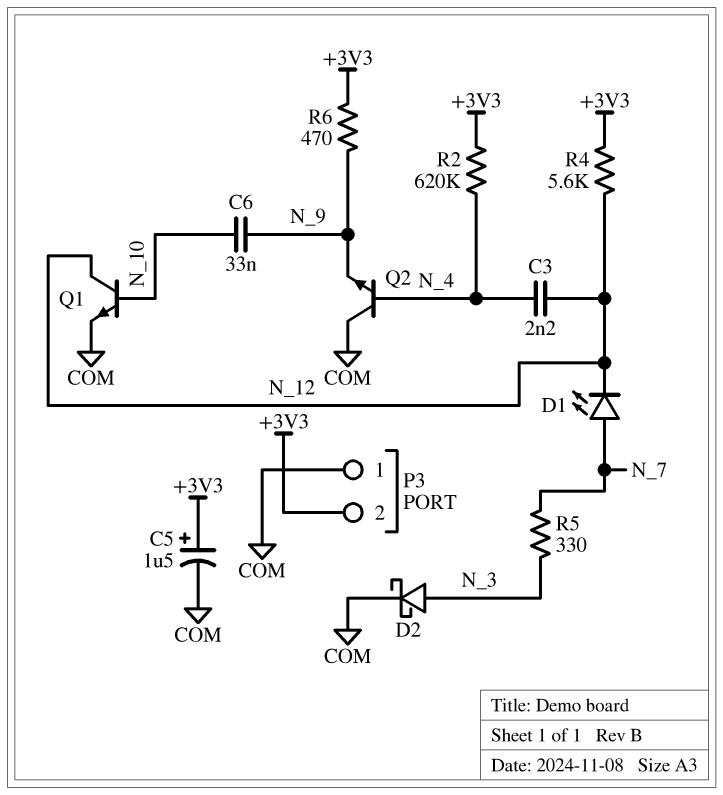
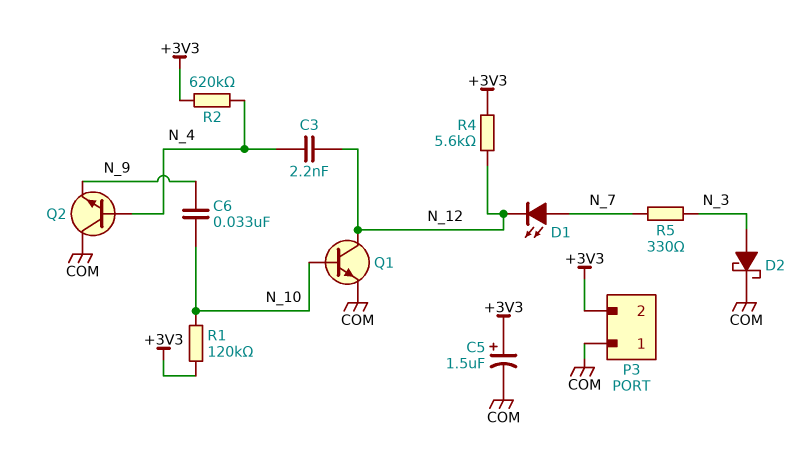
R1: none -> 120k (+3V3, N_10)
R6: 470 (+3V3, N_9) -> none

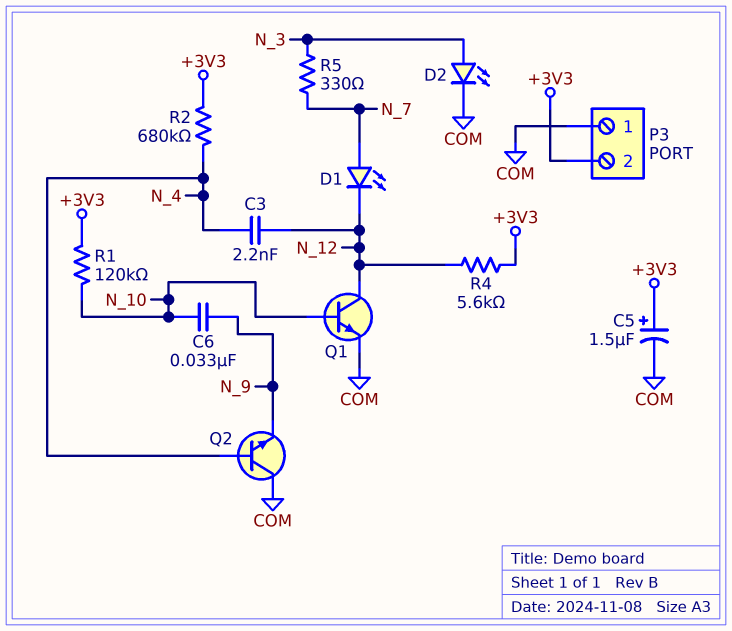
D2: schottky (A N_3, K COM) -> LED (A N_3, K COM)
R2: 620k (+3V3, N_4) -> 680k (+3V3, N_4)

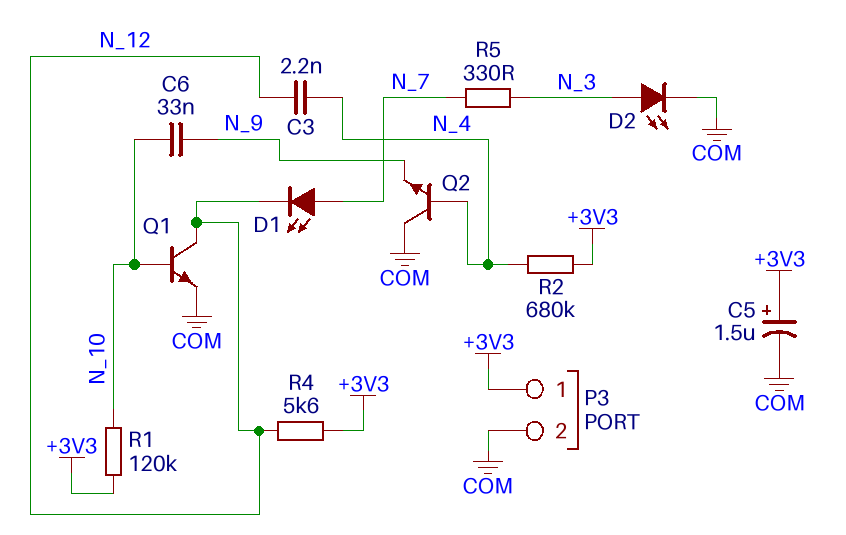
P3 pin 1: COM -> +3V3
P3 pin 2: +3V3 -> COM

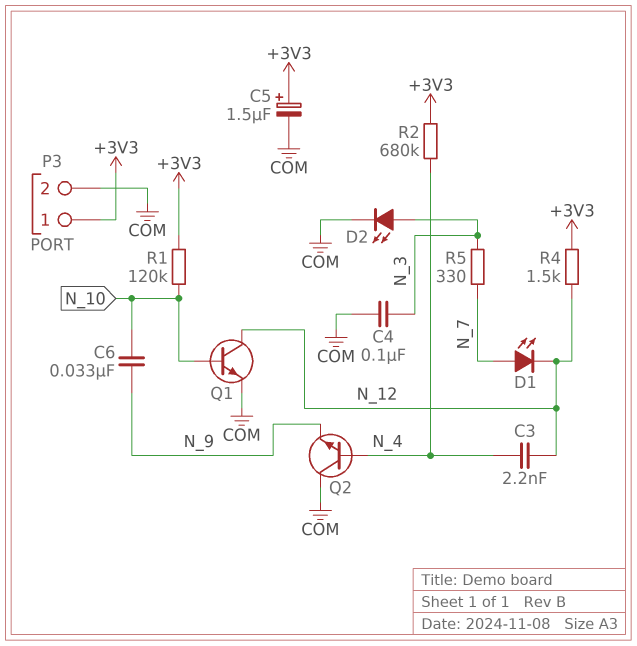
C4: none -> 100nF (COM, N_3)
R4: 5.6k (+3V3, N_12) -> 1.5k (+3V3, N_12)

